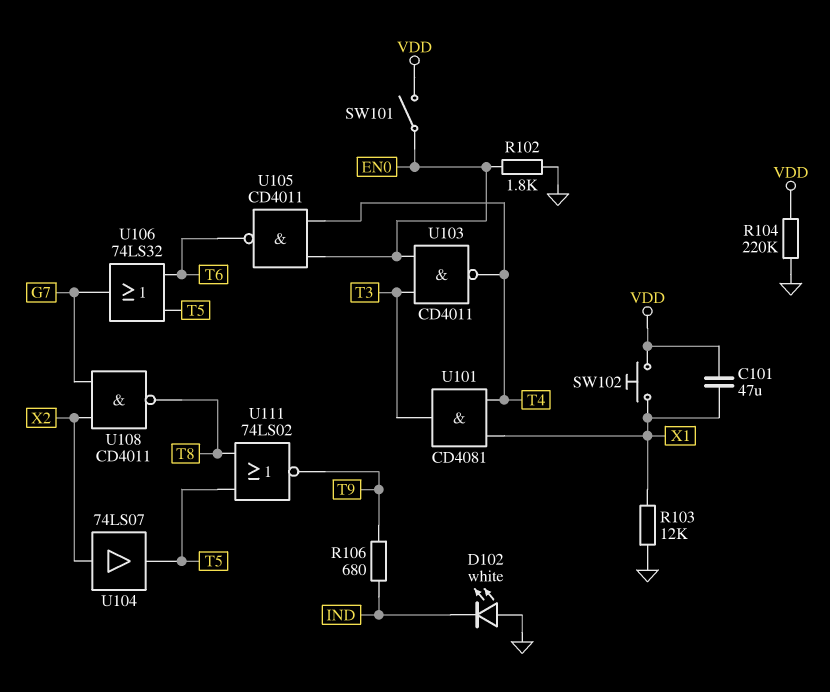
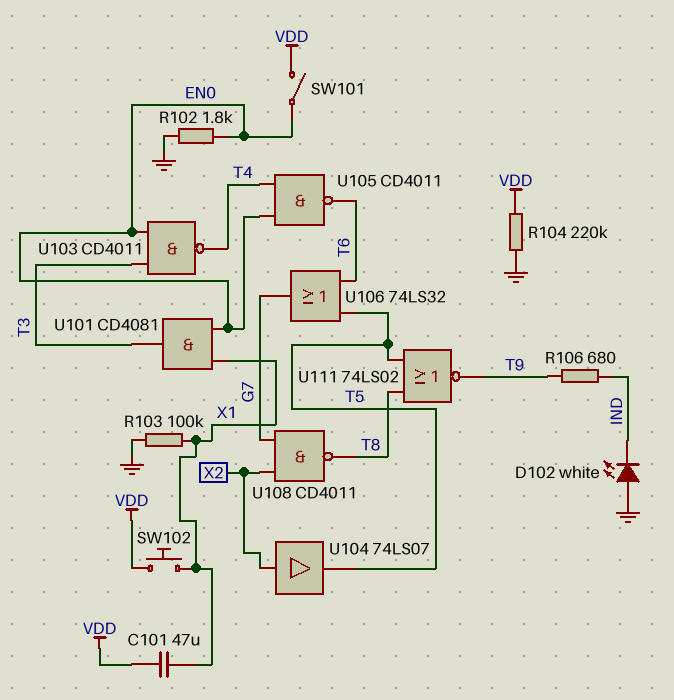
R103: 12k (GND, X1) -> 100k (GND, X1)
U101: AND CD4081 (in T4, in X1, out T3) -> AND CD4081 (in EN0, in X1, out T3)

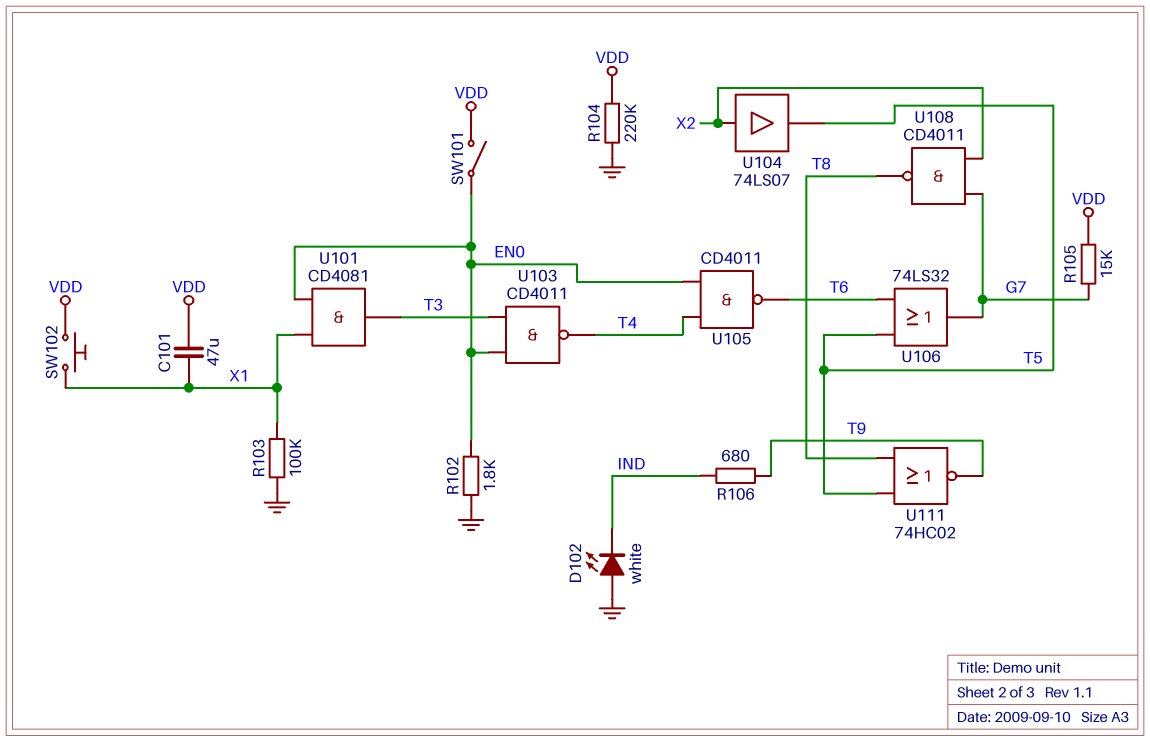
R105: none -> 15k (G7, VDD)
U111: NOR 74LS02 (in T5, in T8, out T9) -> NOR 74HC02 (in T5, in T8, out T9)

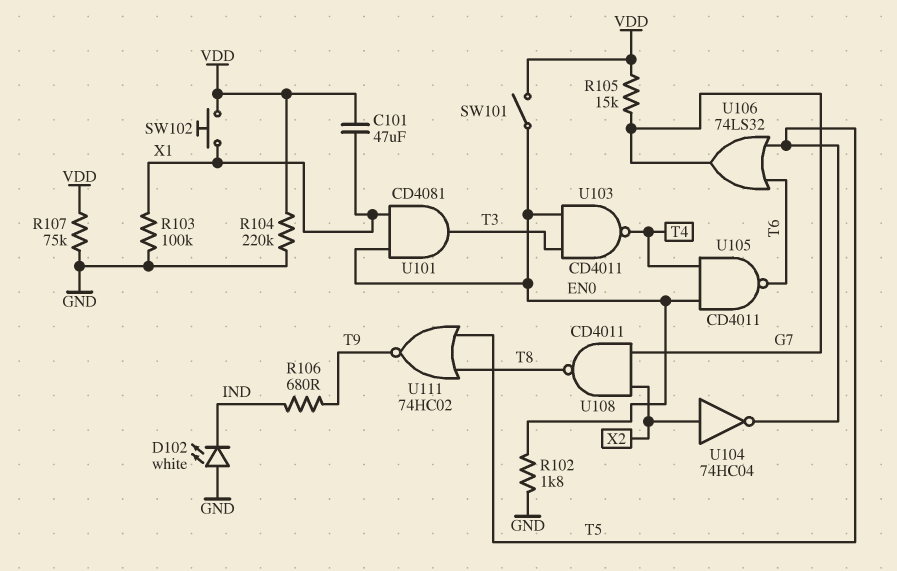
R107: none -> 75k (GND, VDD)
U104: buffer 74LS07 (in X2, out T5) -> NOT 74HC04 (in X2, out T5)

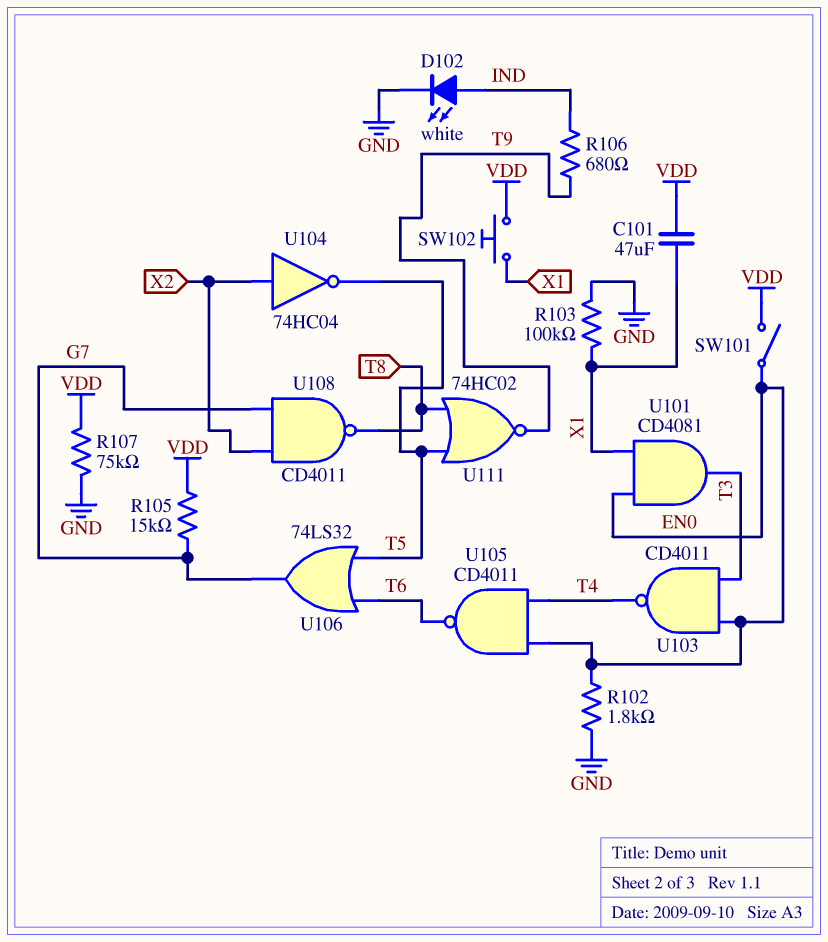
D102: LED white (A GND, K IND) -> LED white (A IND, K GND)
R104: 220k (GND, VDD) -> none

